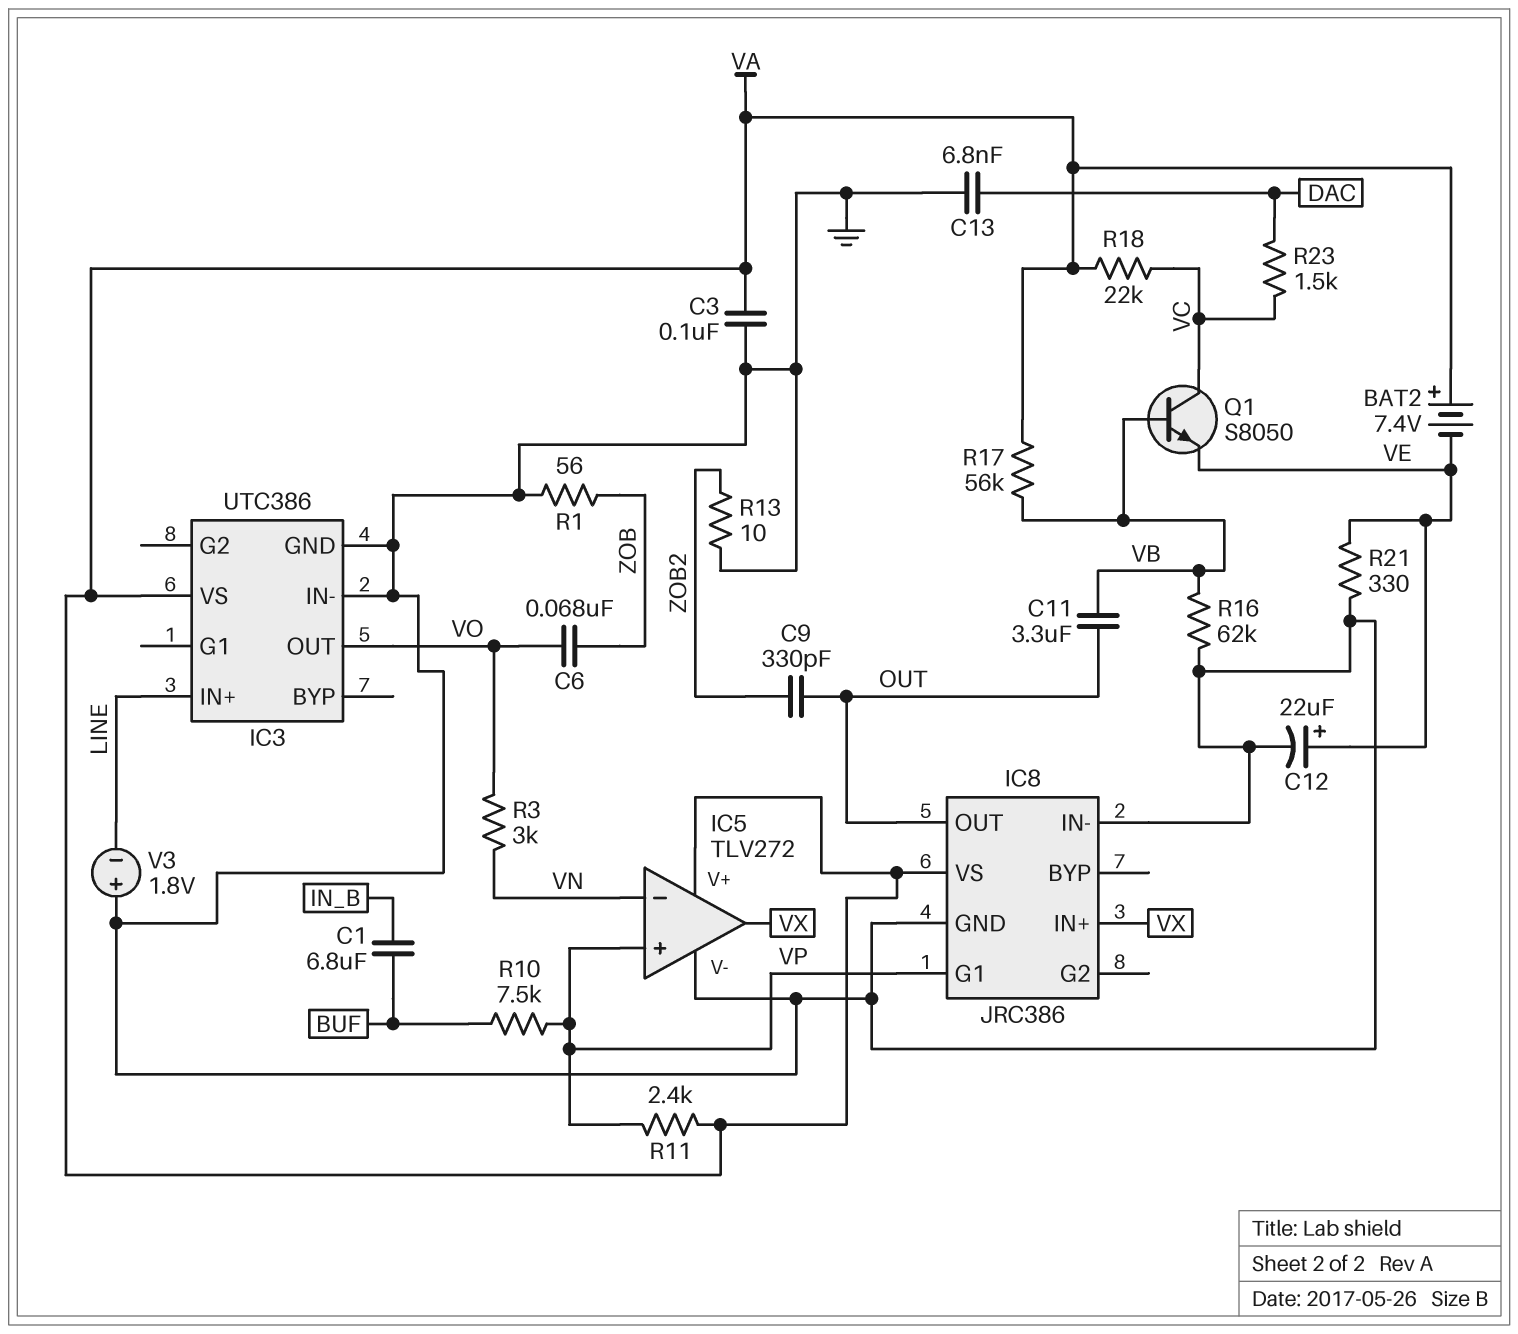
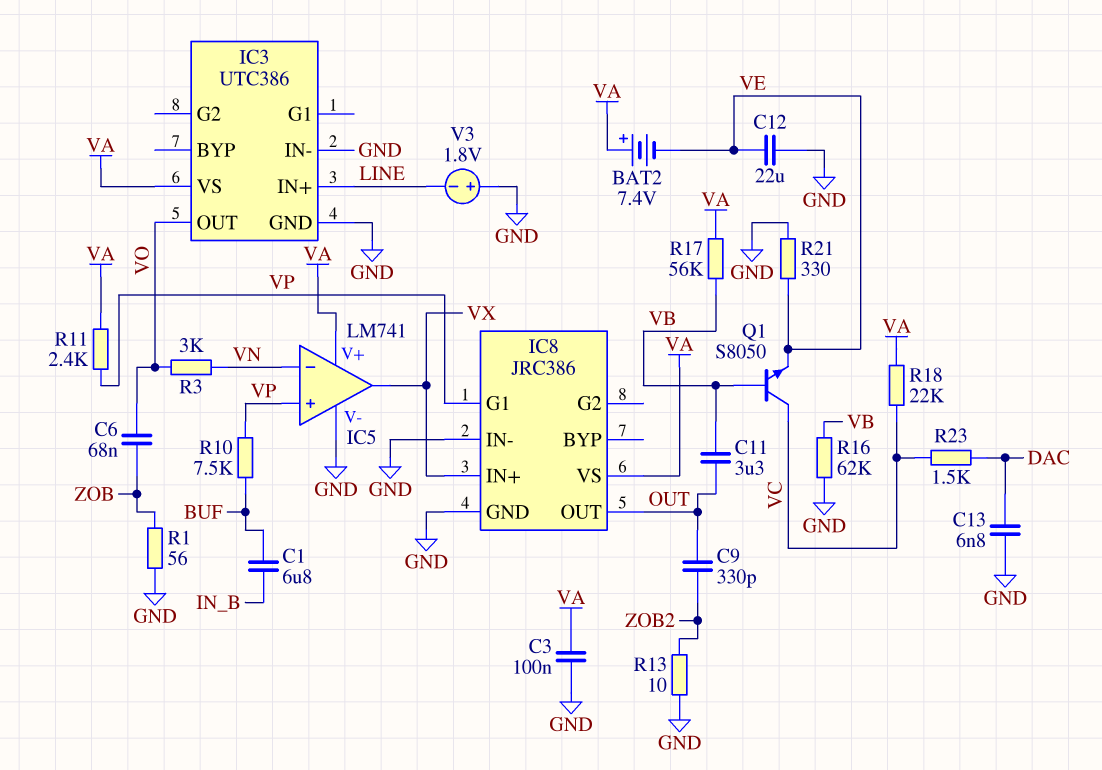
C12: 22uF (plus VE, minus GND) -> 22uF (GND, VE)
IC5: TLV272 -> LM741

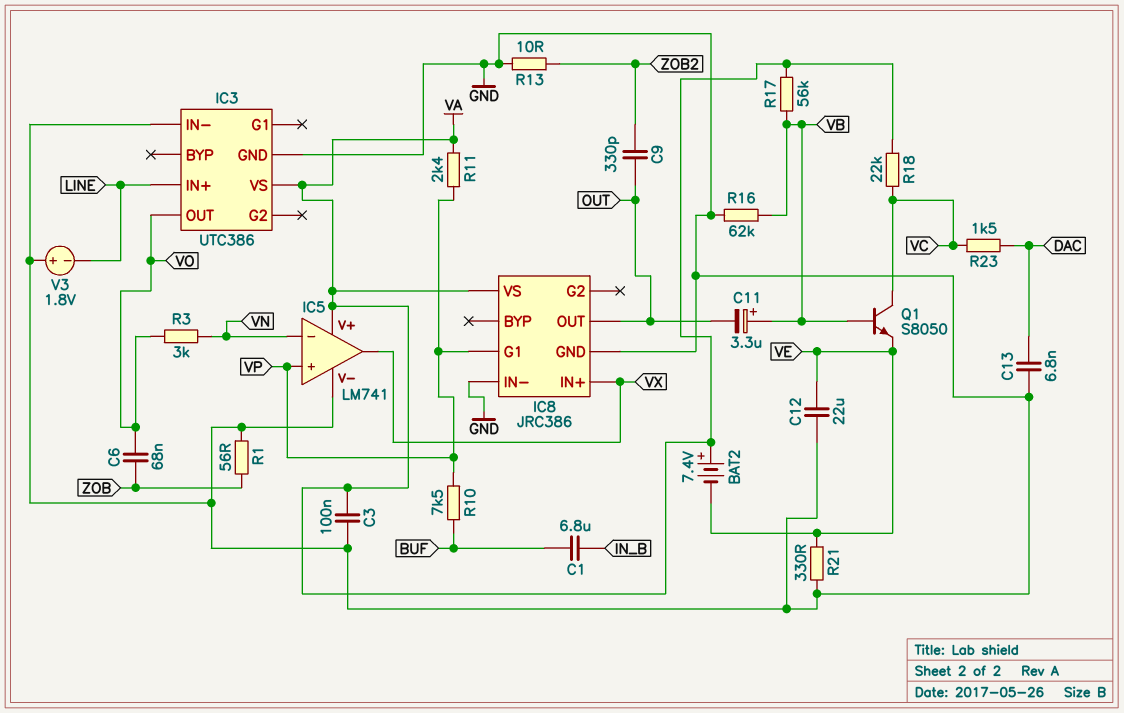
C11: 3.3uF (OUT, VB) -> 3.3uF (plus VB, minus OUT)

